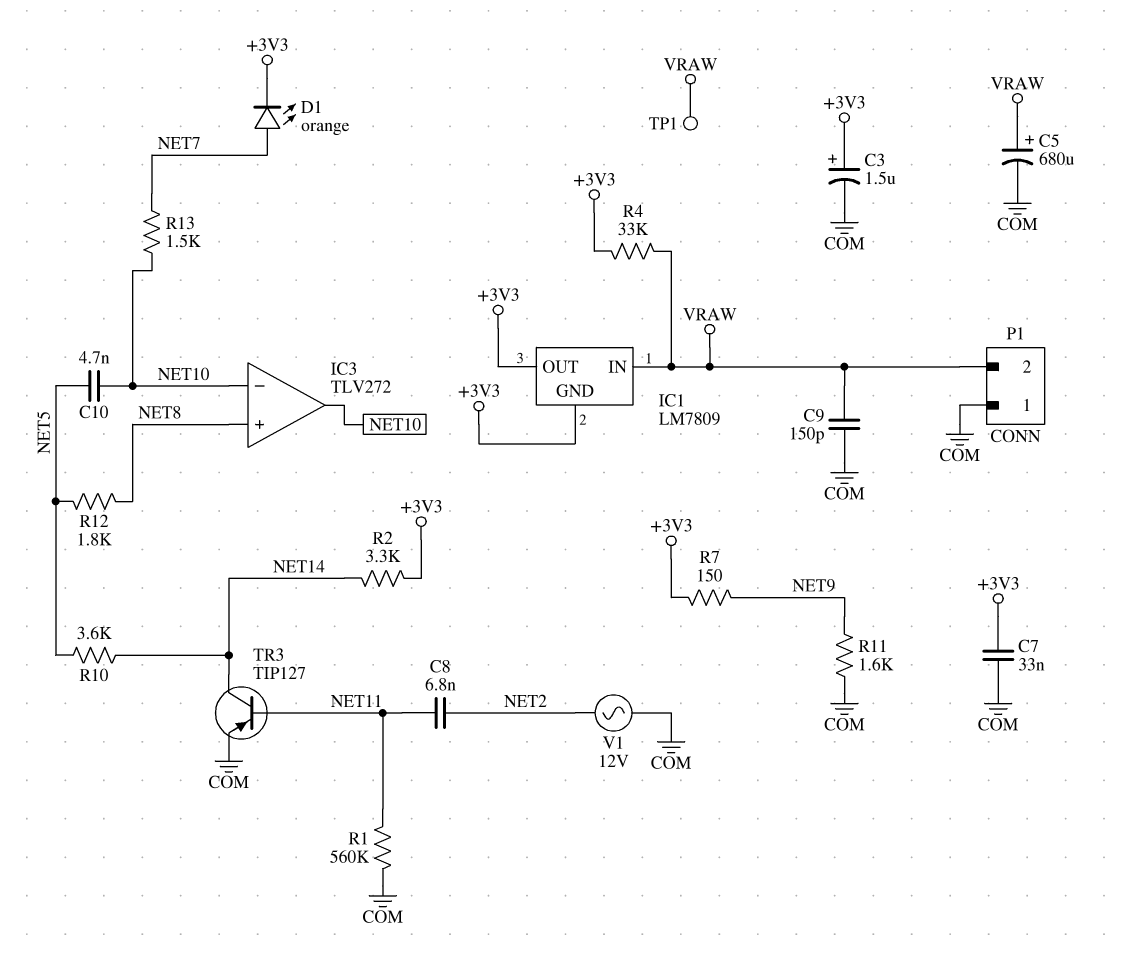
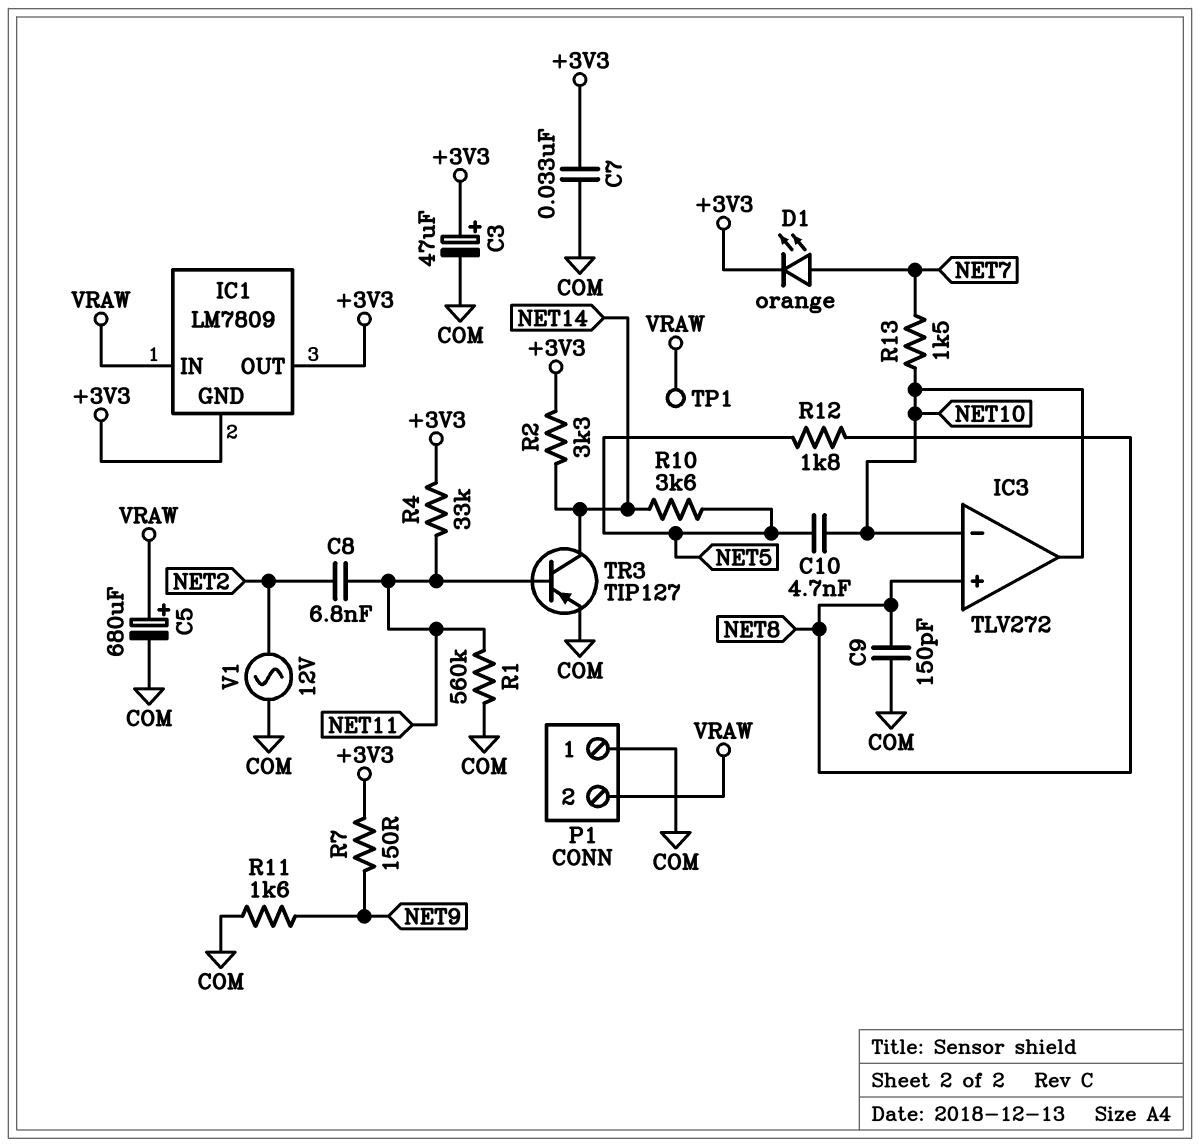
C3: 1.5uF (plus +3V3, minus COM) -> 47uF (plus +3V3, minus COM)
C9: 150pF (COM, VRAW) -> 150pF (COM, NET8)
R4: 33k (+3V3, VRAW) -> 33k (+3V3, NET11)

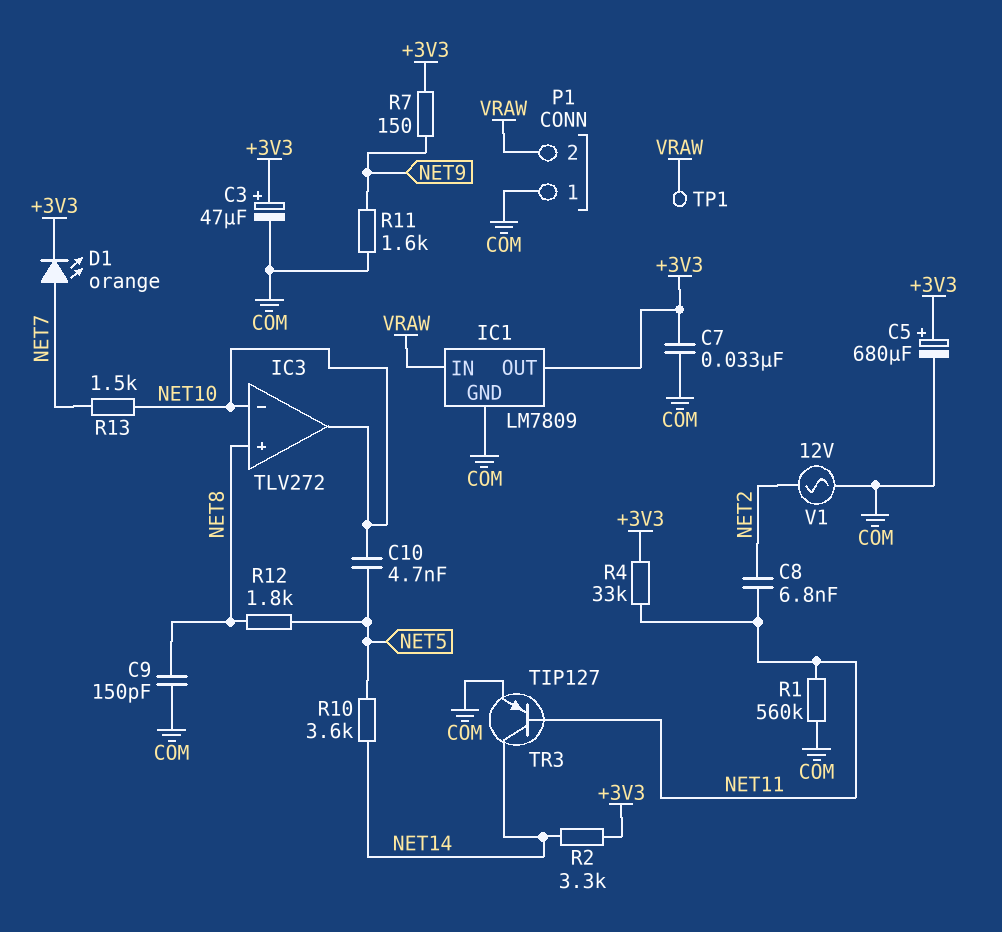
C5: 680uF (plus VRAW, minus COM) -> 680uF (plus +3V3, minus COM)
IC1 pin GND: +3V3 -> COM

